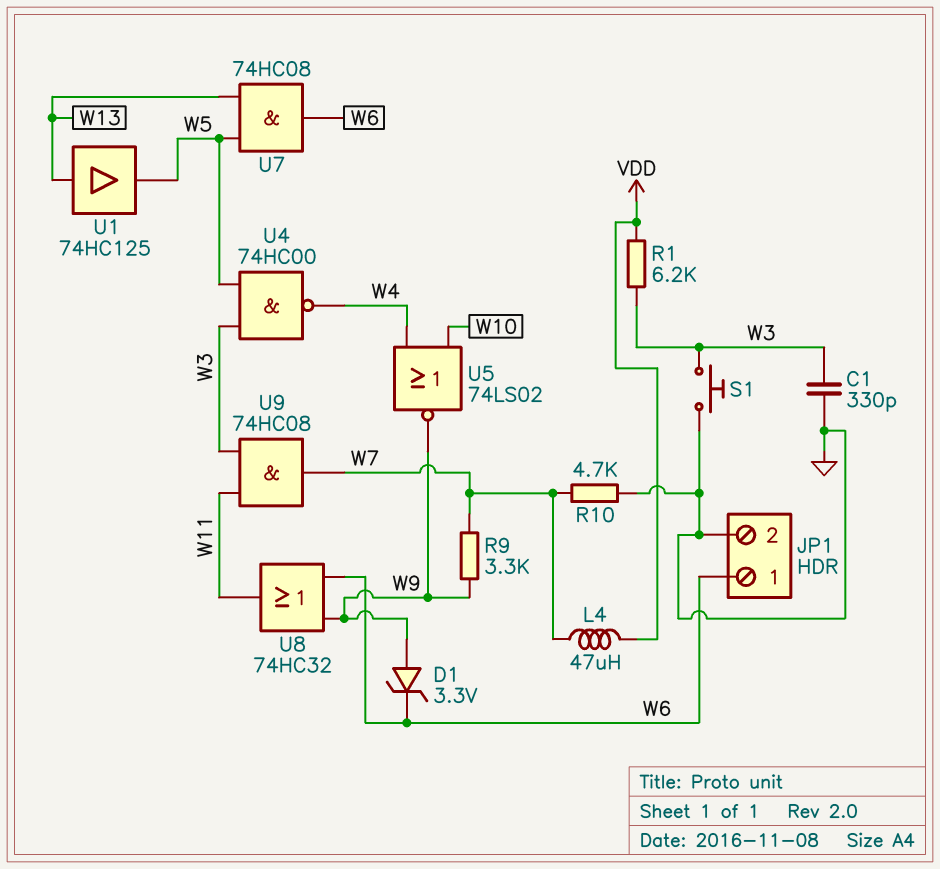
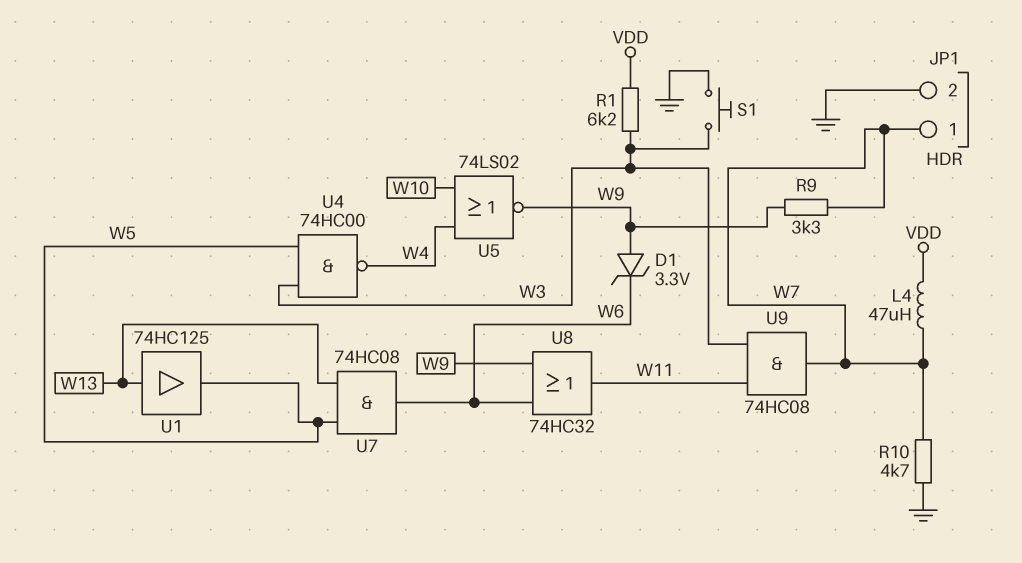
C1: 330pF (GND, W3) -> none
JP1 pin 1: W6 -> W7

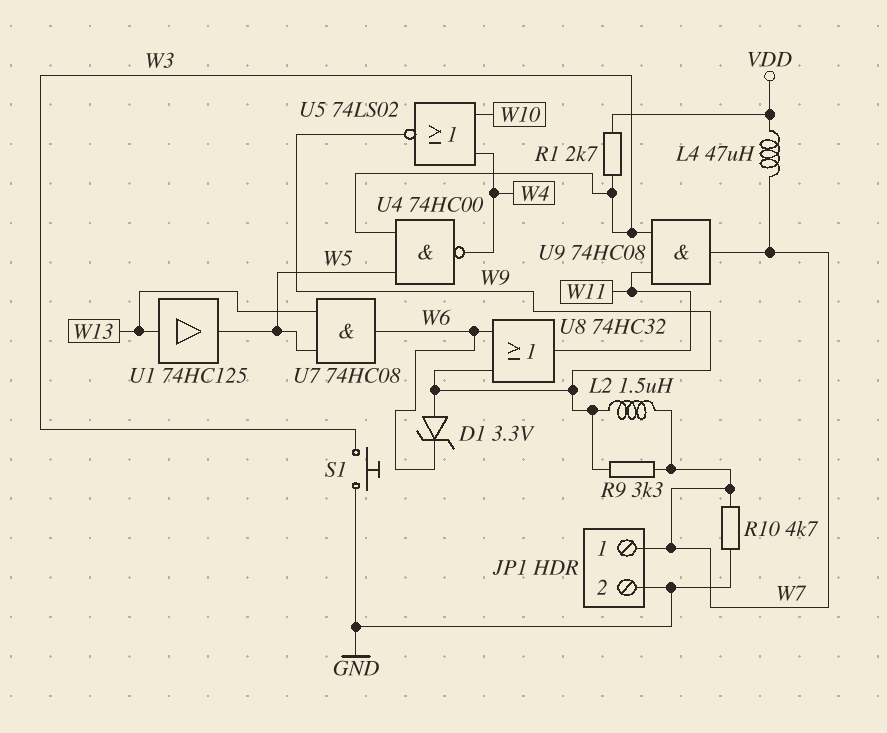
L2: none -> 1.5uH (W7, W9)
R1: 6.2k (VDD, W3) -> 2.7k (VDD, W3)

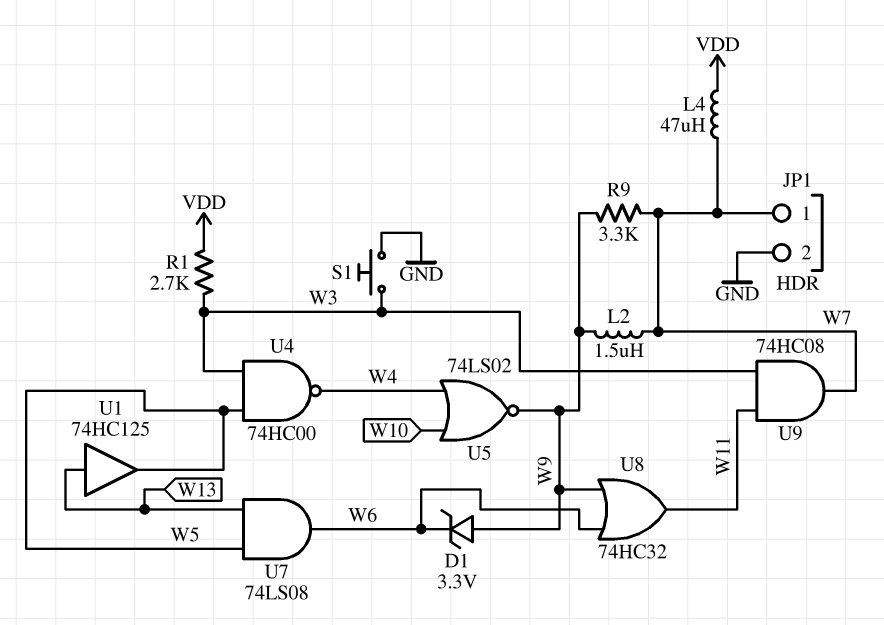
R10: 4.7k (GND, W7) -> none
U7: AND 74HC08 (in W5, in W13, out W6) -> AND 74LS08 (in W5, in W13, out W6)

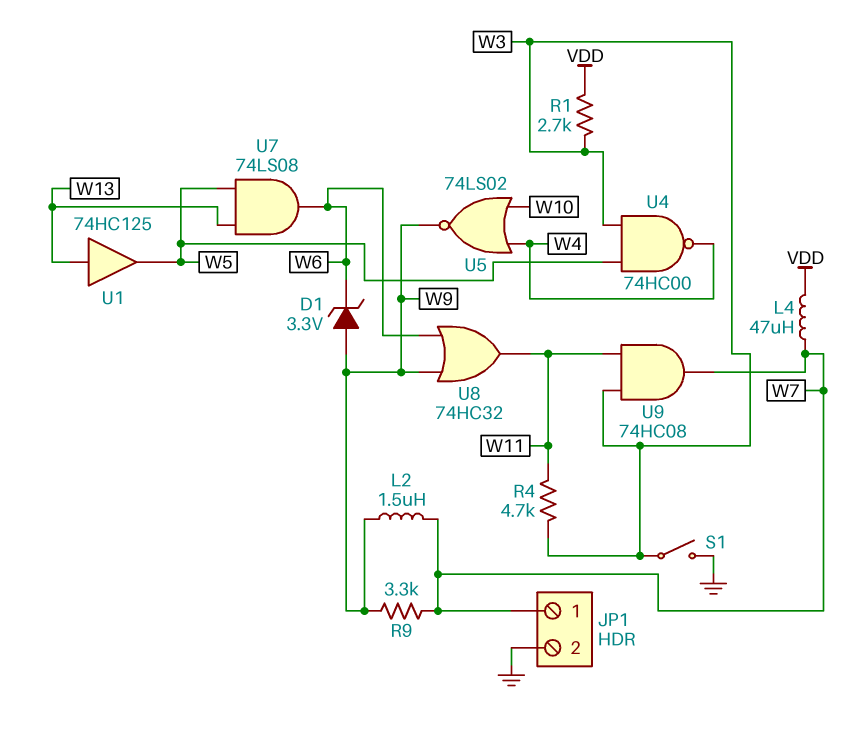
R4: none -> 4.7k (W3, W11)
S1: button (GND, W3) -> switch (GND, W3)

